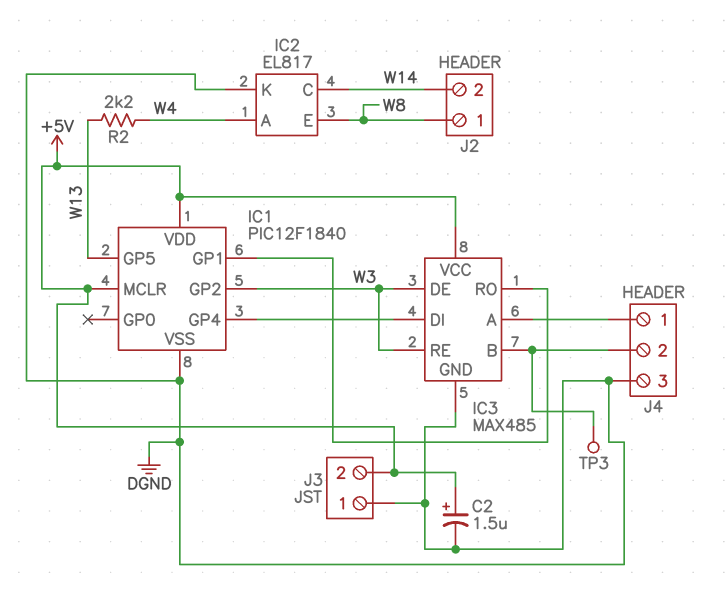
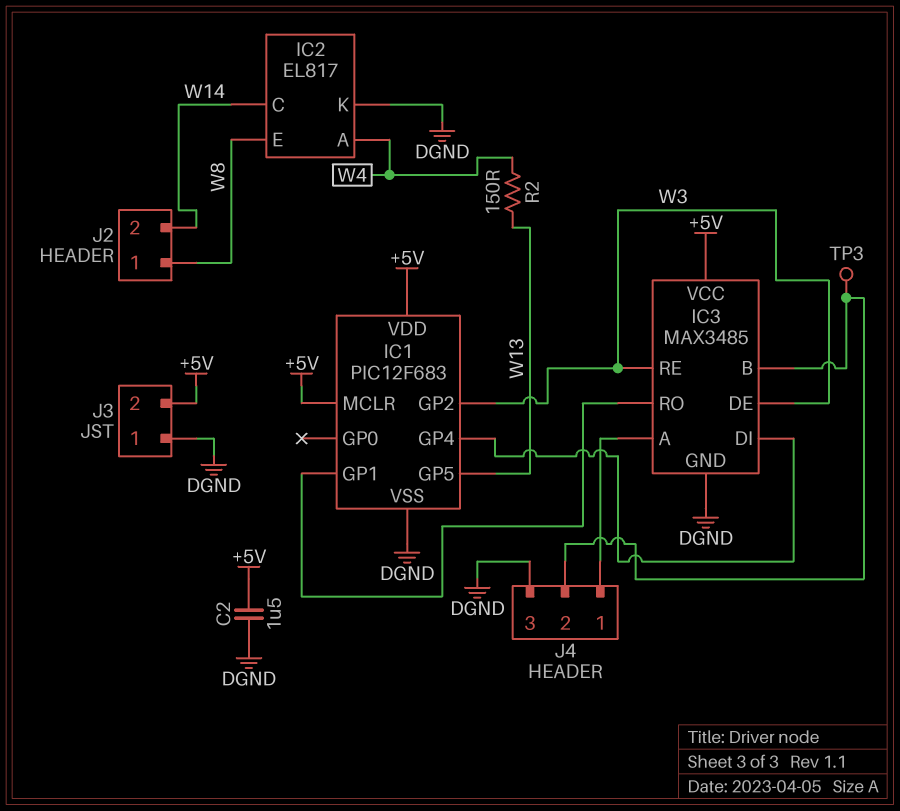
C2: 1.5uF (plus +5V, minus DGND) -> 1.5uF (+5V, DGND)
IC1: PIC12F1840 -> PIC12F683
IC3: MAX485 -> MAX3485
R2: 2.2k (W4, W13) -> 150 (W4, W13)

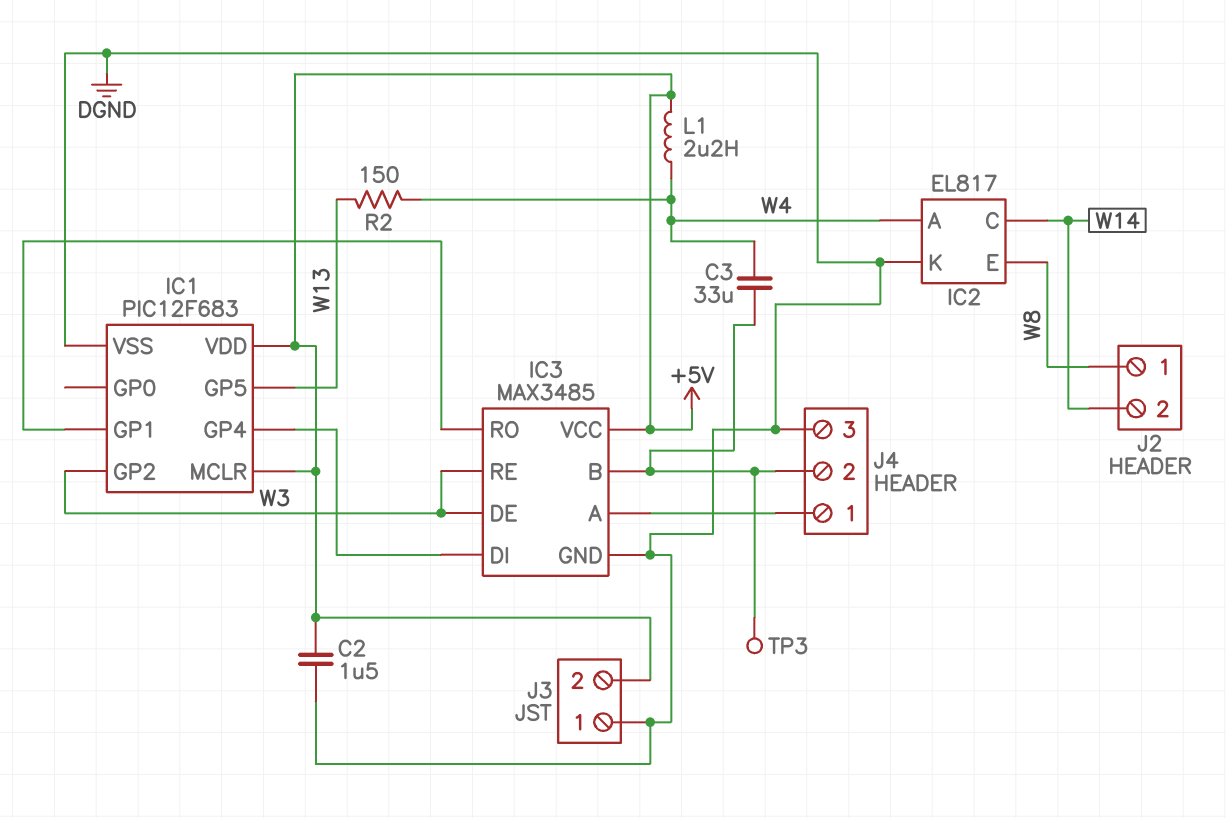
C3: none -> 33uF (IC3/B, W4)
L1: none -> 2.2uH (+5V, W4)

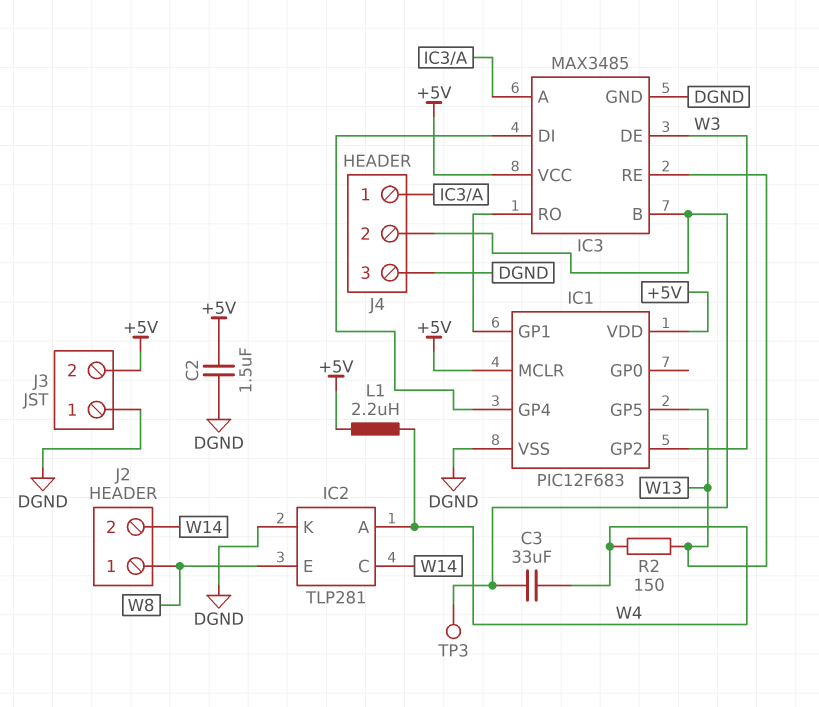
IC2: EL817 -> TLP281
IC3 pin RE: W3 -> W13

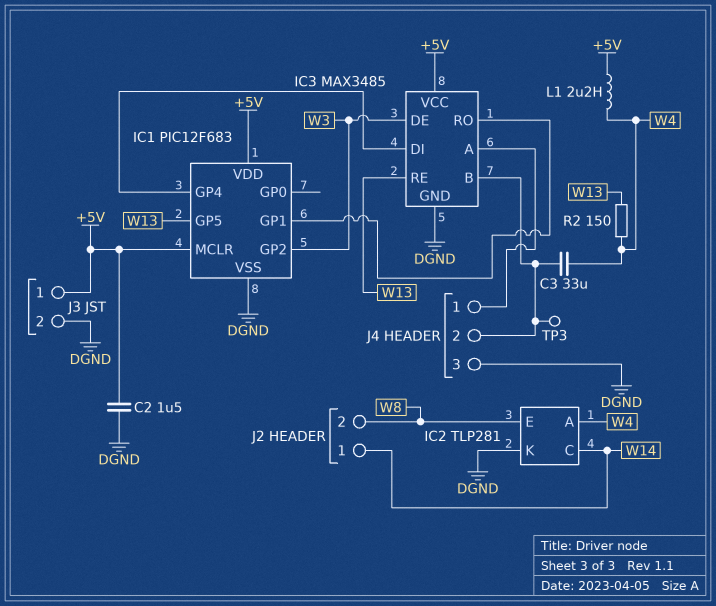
J2 pin 1: W8 -> W14
J2 pin 2: W14 -> W8
J3 pin 1: DGND -> +5V
J3 pin 2: +5V -> DGND

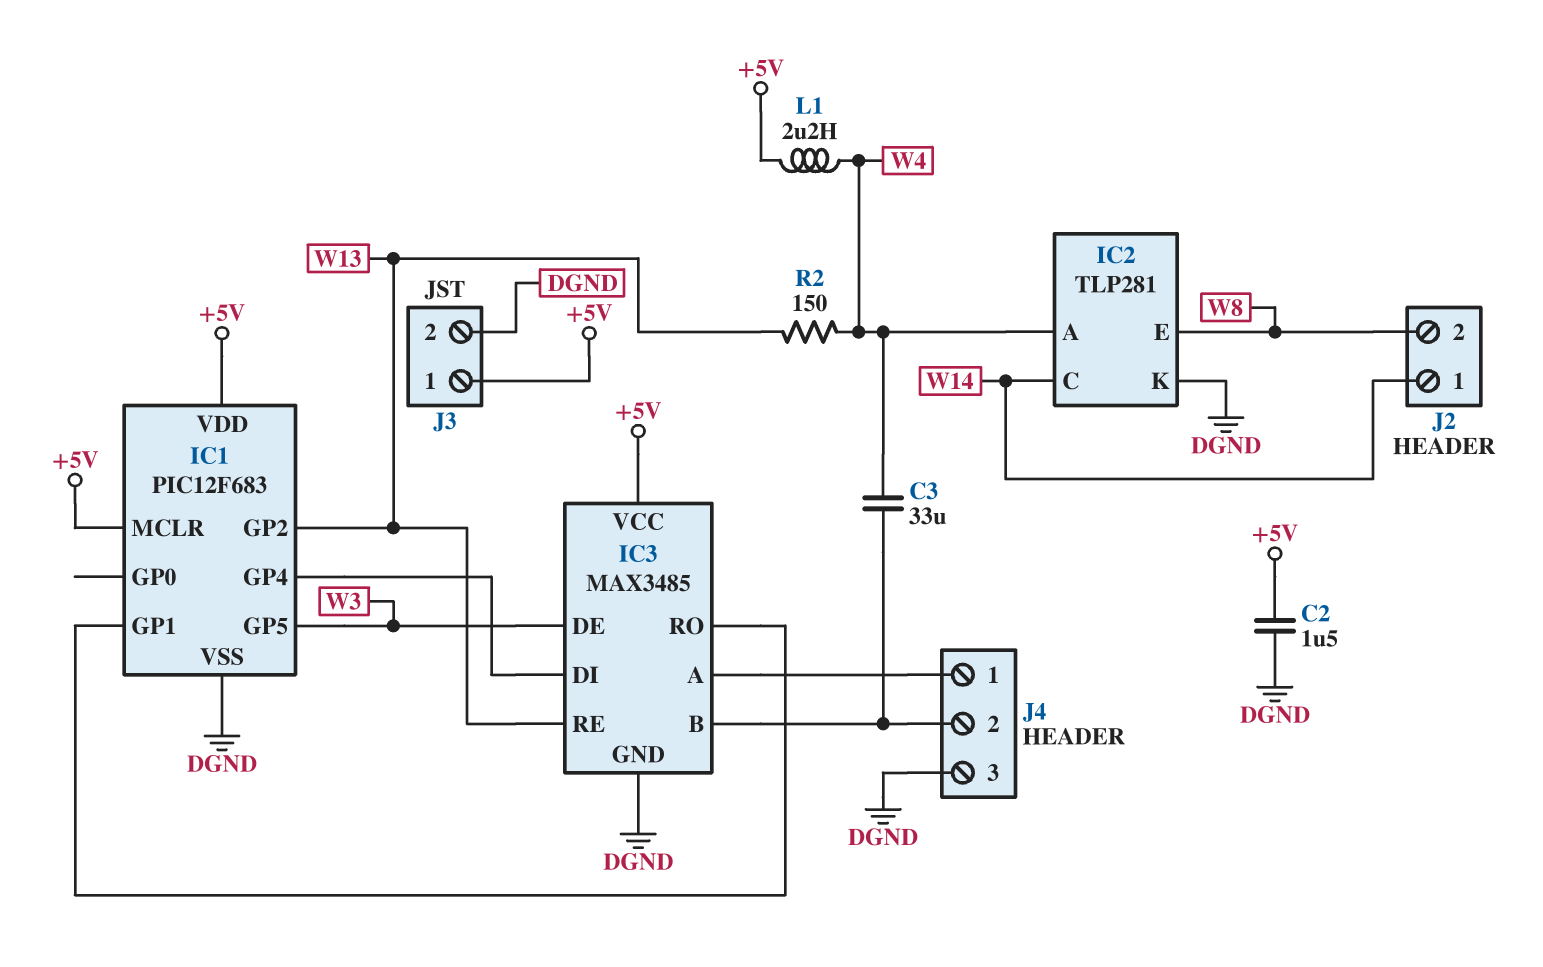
IC1 pin GP2: W3 -> W13
IC1 pin GP5: W13 -> W3
TP3: test point (IC3/B) -> none

